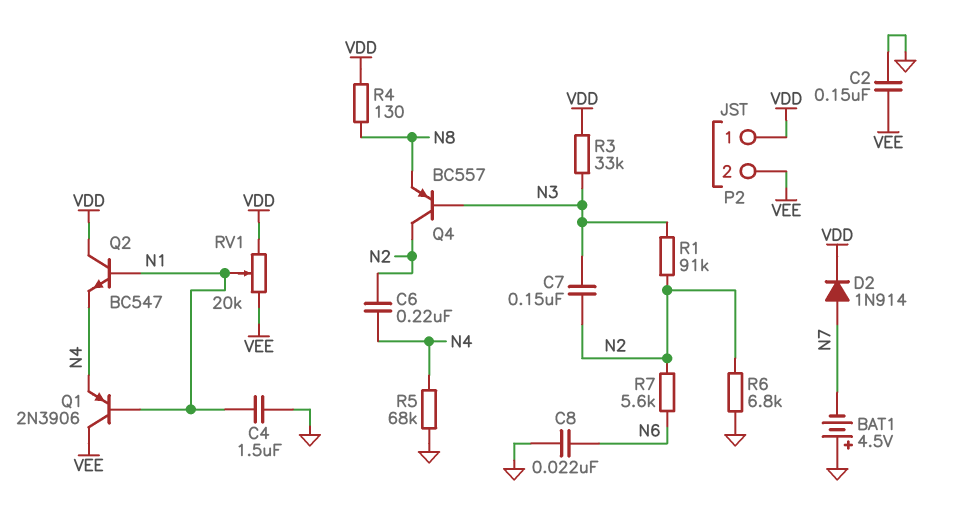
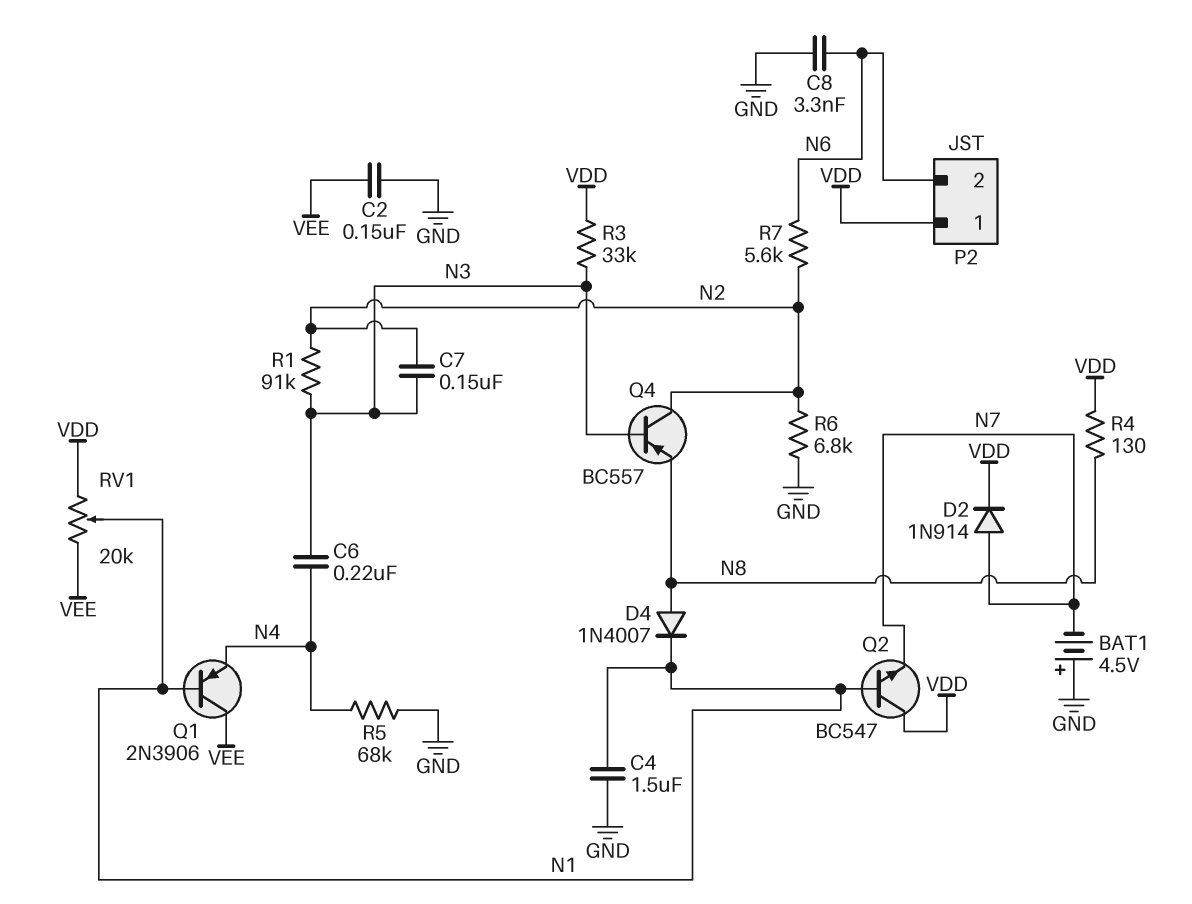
C6: 220nF (N2, N4) -> 220nF (N3, N4)
C8: 22nF (GND, N6) -> 3.3nF (GND, N6)
D4: none -> diode 1N4007 (A N8, K N1)
P2 pin 2: VEE -> N6
Q2: NPN BC547 (B N1, C VDD, E N4) -> NPN BC547 (B N1, C VDD, E N7)

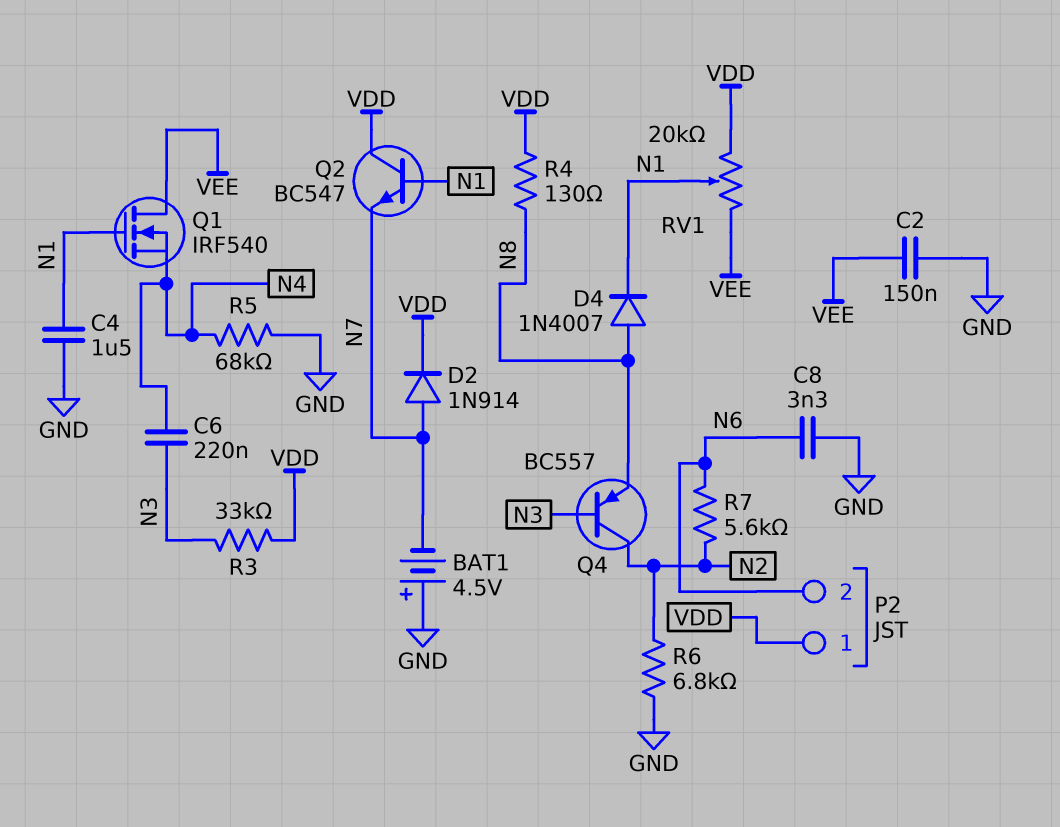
C7: 150nF (N2, N3) -> none
Q1: PNP 2N3906 (B N1, C VEE, E N4) -> NMOS IRF540 (G N1, D VEE, S N4)
R1: 91k (N2, N3) -> none

